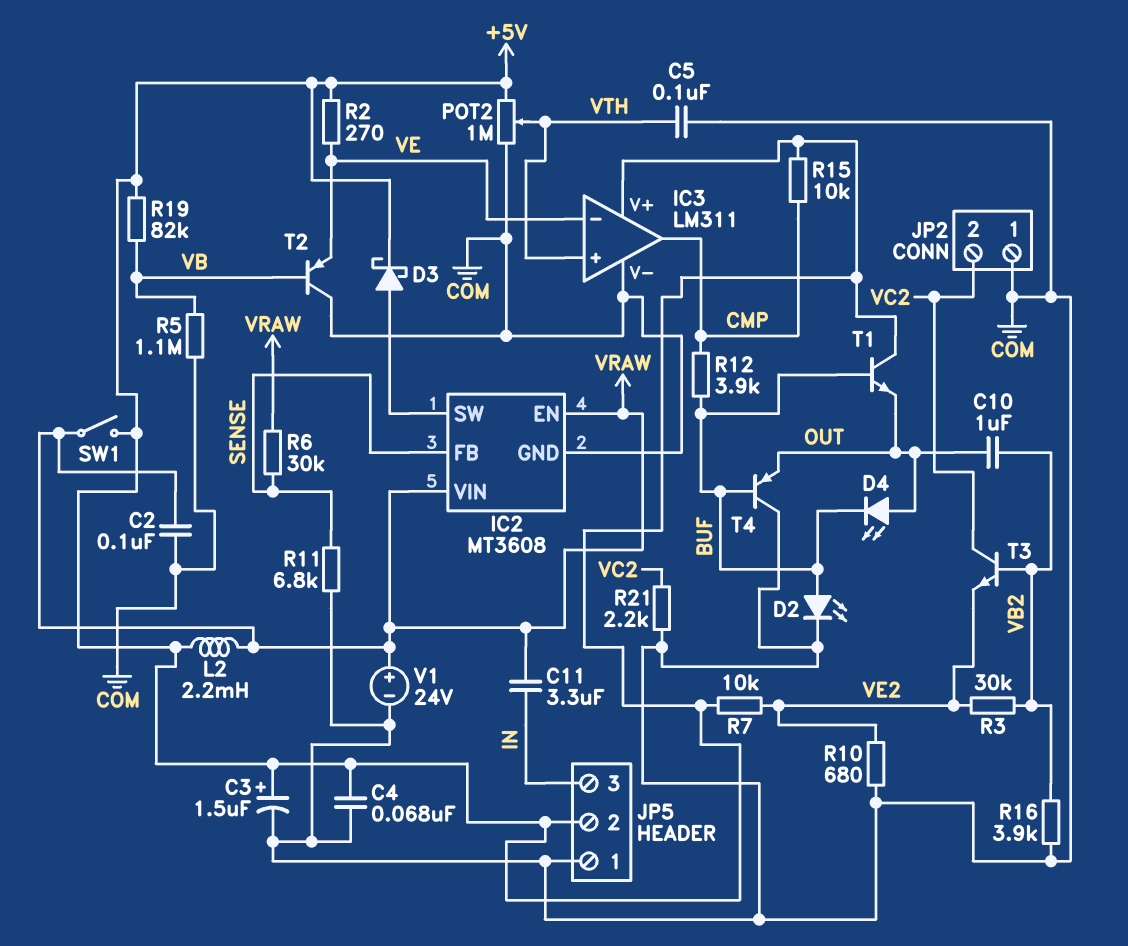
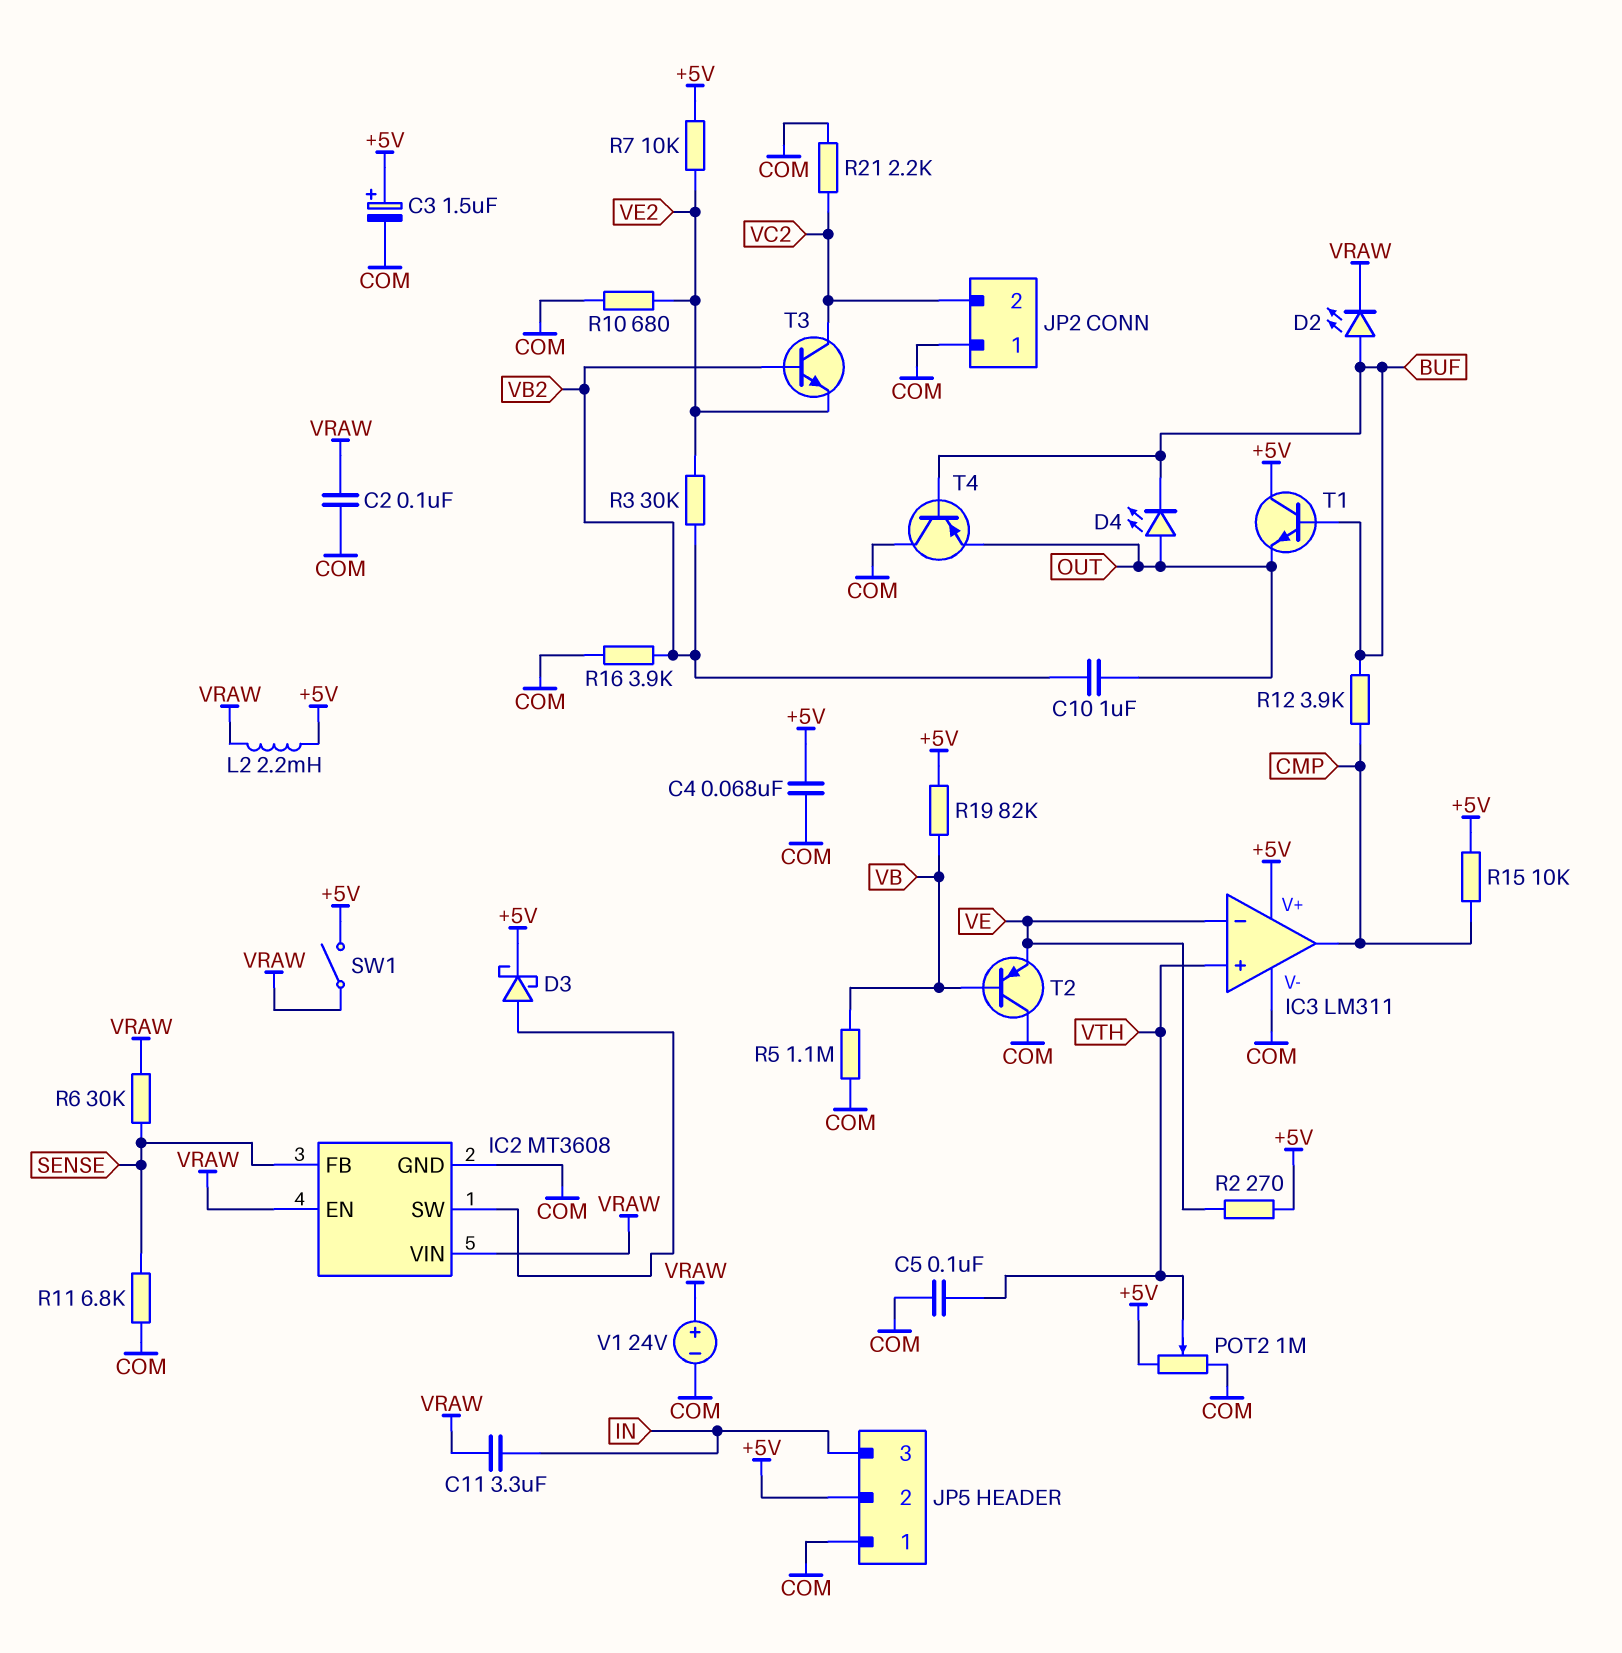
D2: LED (A BUF, K COM) -> LED (A BUF, K VRAW)

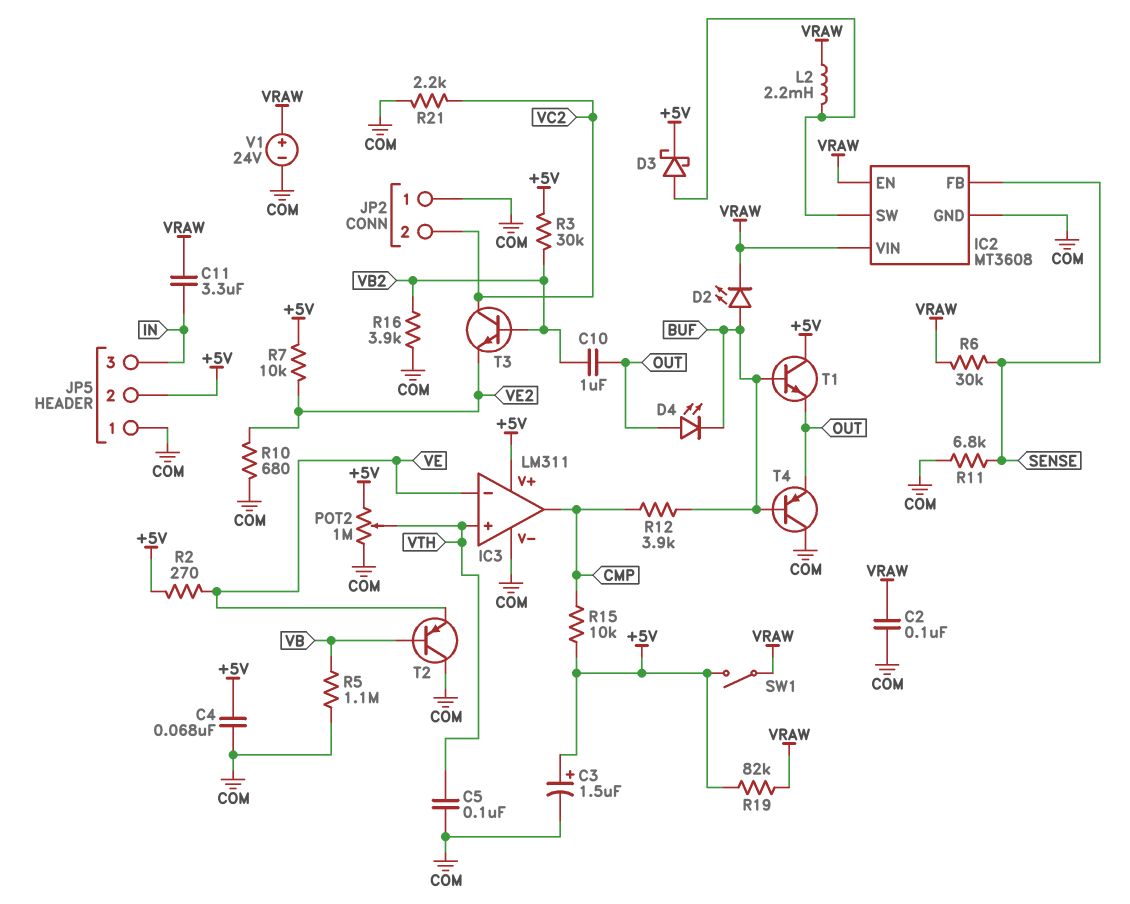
L2: 2.2mH (+5V, VRAW) -> 2.2mH (IC2/SW, VRAW)
R3: 30k (VB2, VE2) -> 30k (+5V, VB2)
R19: 82k (+5V, VB) -> 82k (+5V, VRAW)

